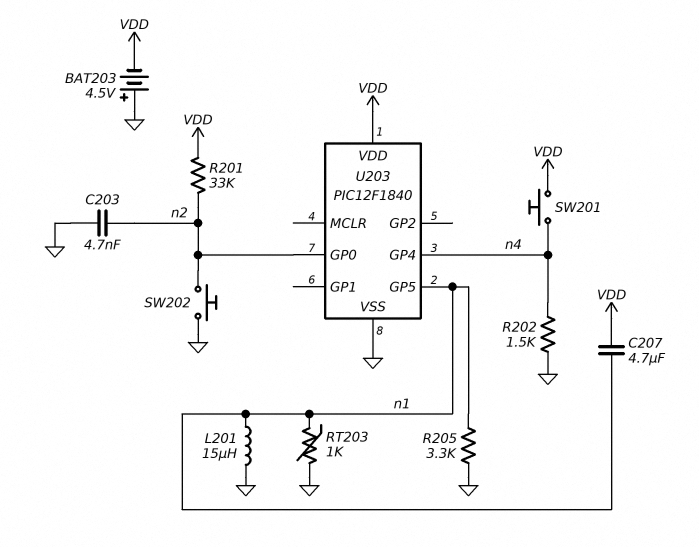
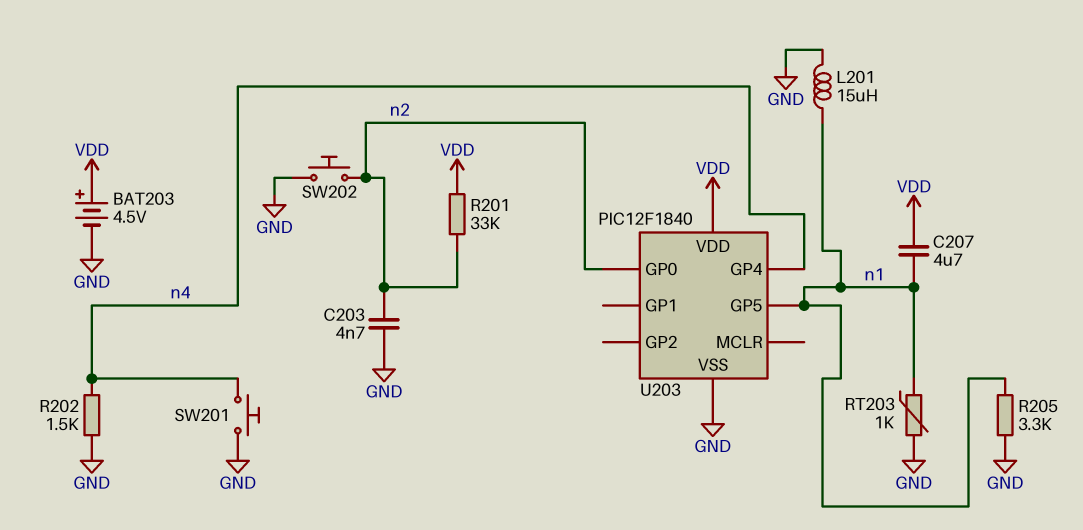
BAT203: 4.5V (plus GND, minus VDD) -> 4.5V (plus VDD, minus GND)
SW201: button (VDD, n4) -> button (GND, n4)

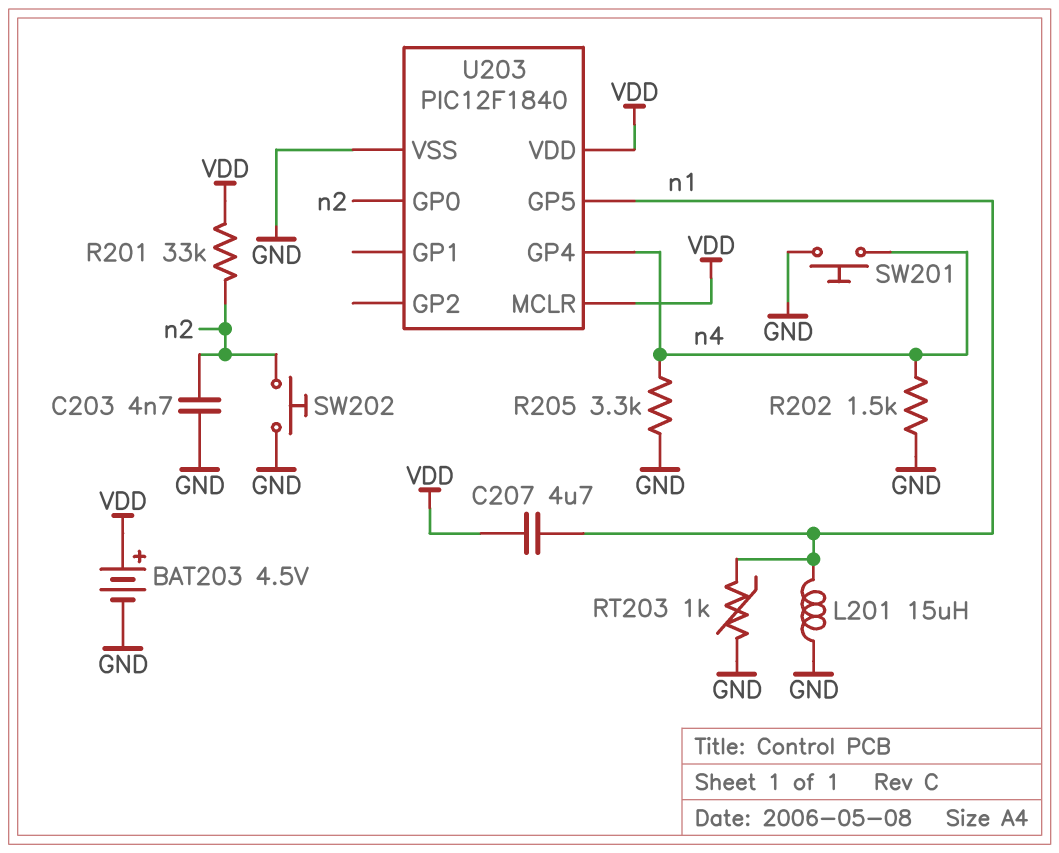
R205: 3.3k (GND, n1) -> 3.3k (GND, n4)
U203 pin MCLR: none -> VDD

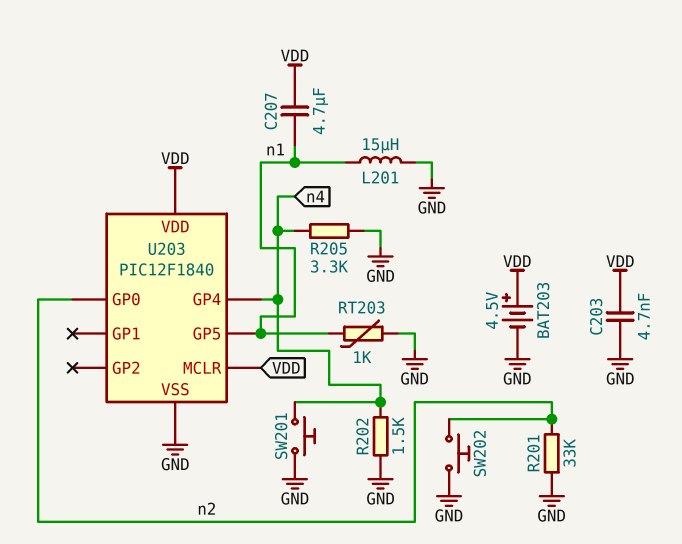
C203: 4.7nF (GND, n2) -> 4.7nF (GND, VDD)
R201: 33k (VDD, n2) -> 33k (GND, n2)

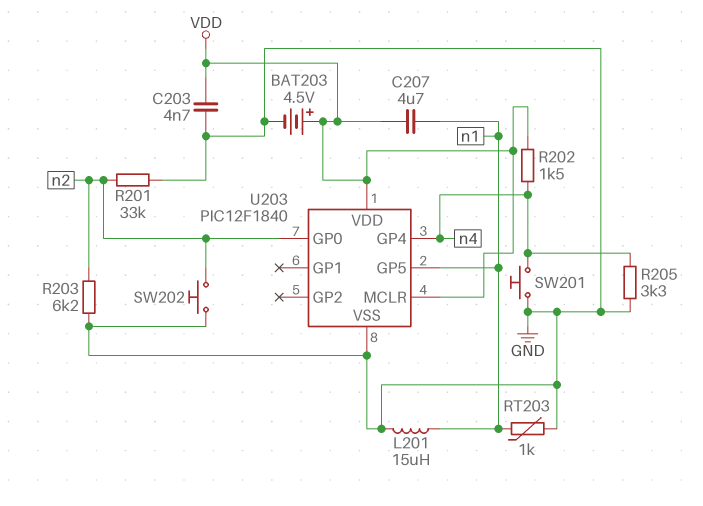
R202: 1.5k (GND, n4) -> 1.5k (VDD, n4)
R203: none -> 6.2k (GND, n2)

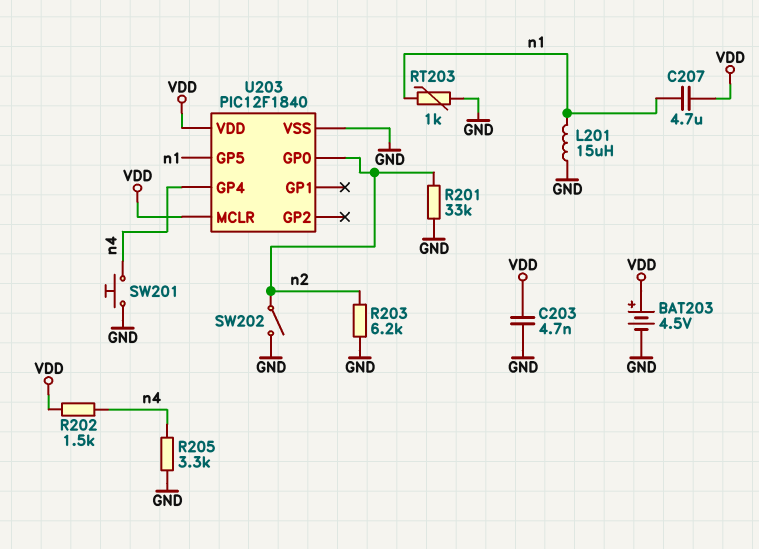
SW202: button (GND, n2) -> switch (GND, n2)

